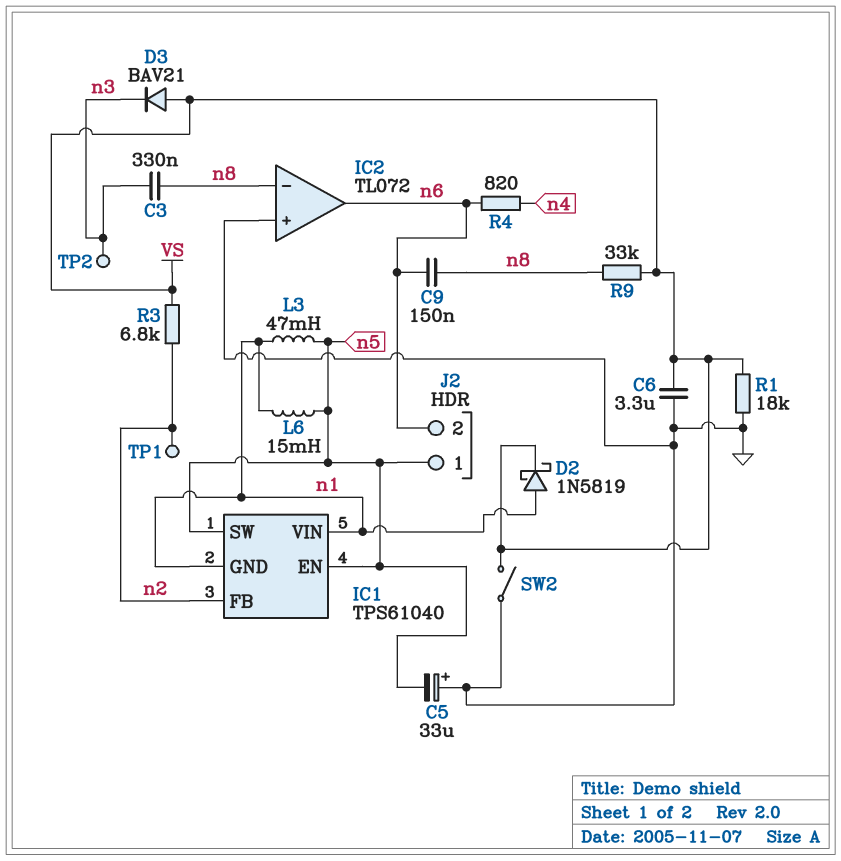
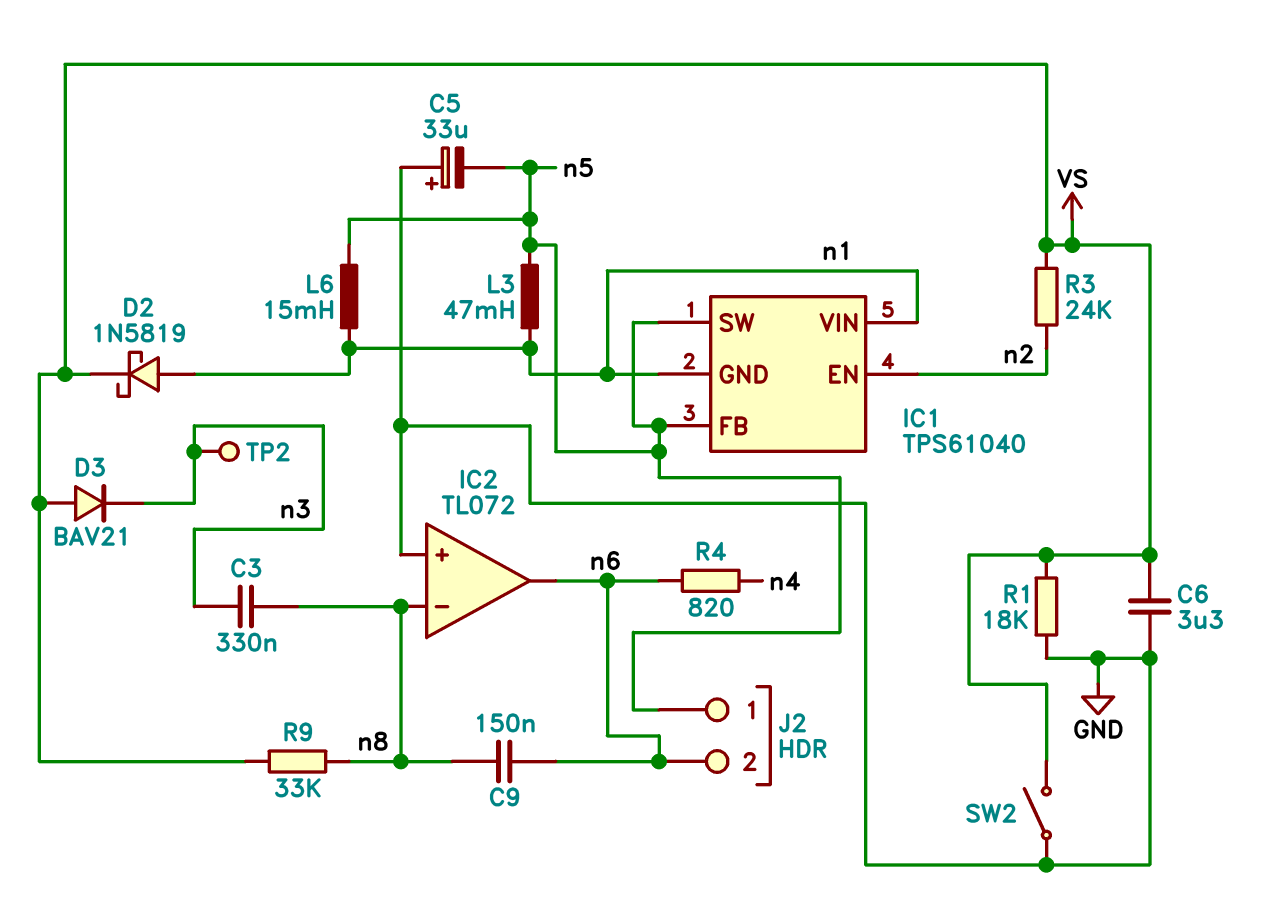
IC1 pin EN: n5 -> n2
IC1 pin FB: n2 -> n5
R3: 6.8k (VS, n2) -> 24k (VS, n2)
TP1: test point (n2) -> none

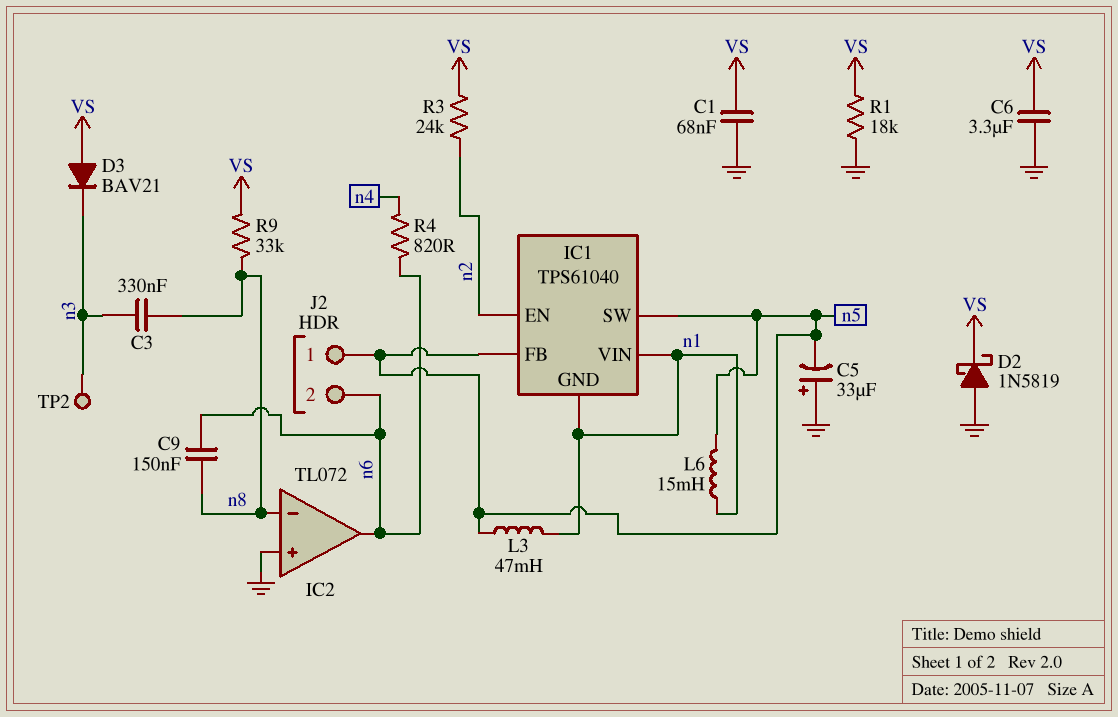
C1: none -> 68nF (GND, VS)
D2: schottky 1N5819 (A n1, K VS) -> schottky 1N5819 (A GND, K VS)
SW2: switch (GND, VS) -> none

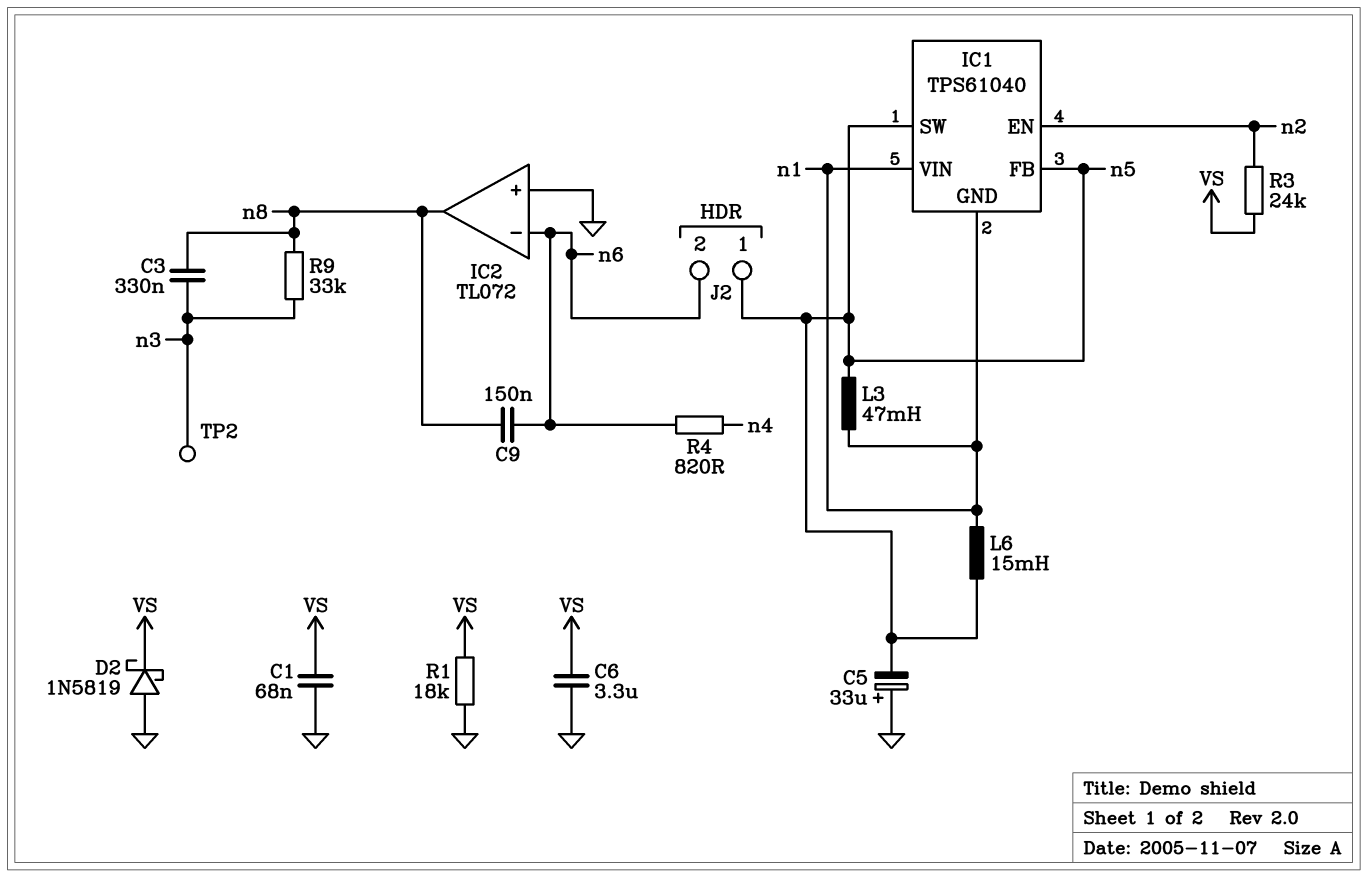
D3: diode BAV21 (A VS, K n3) -> none
IC2 pin in-: n8 -> n6
IC2 pin out: n6 -> n8
R9: 33k (VS, n8) -> 33k (n3, n8)

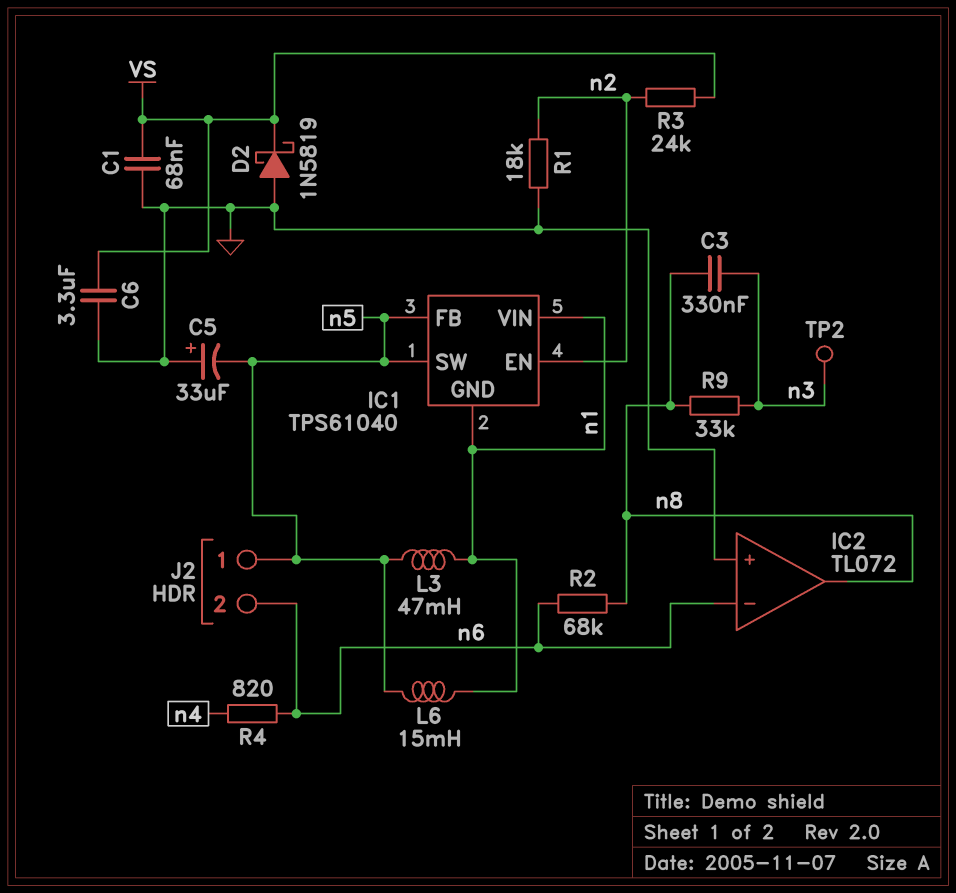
C9: 150nF (n6, n8) -> none
R1: 18k (GND, VS) -> 18k (GND, n2)
R2: none -> 68k (n6, n8)

